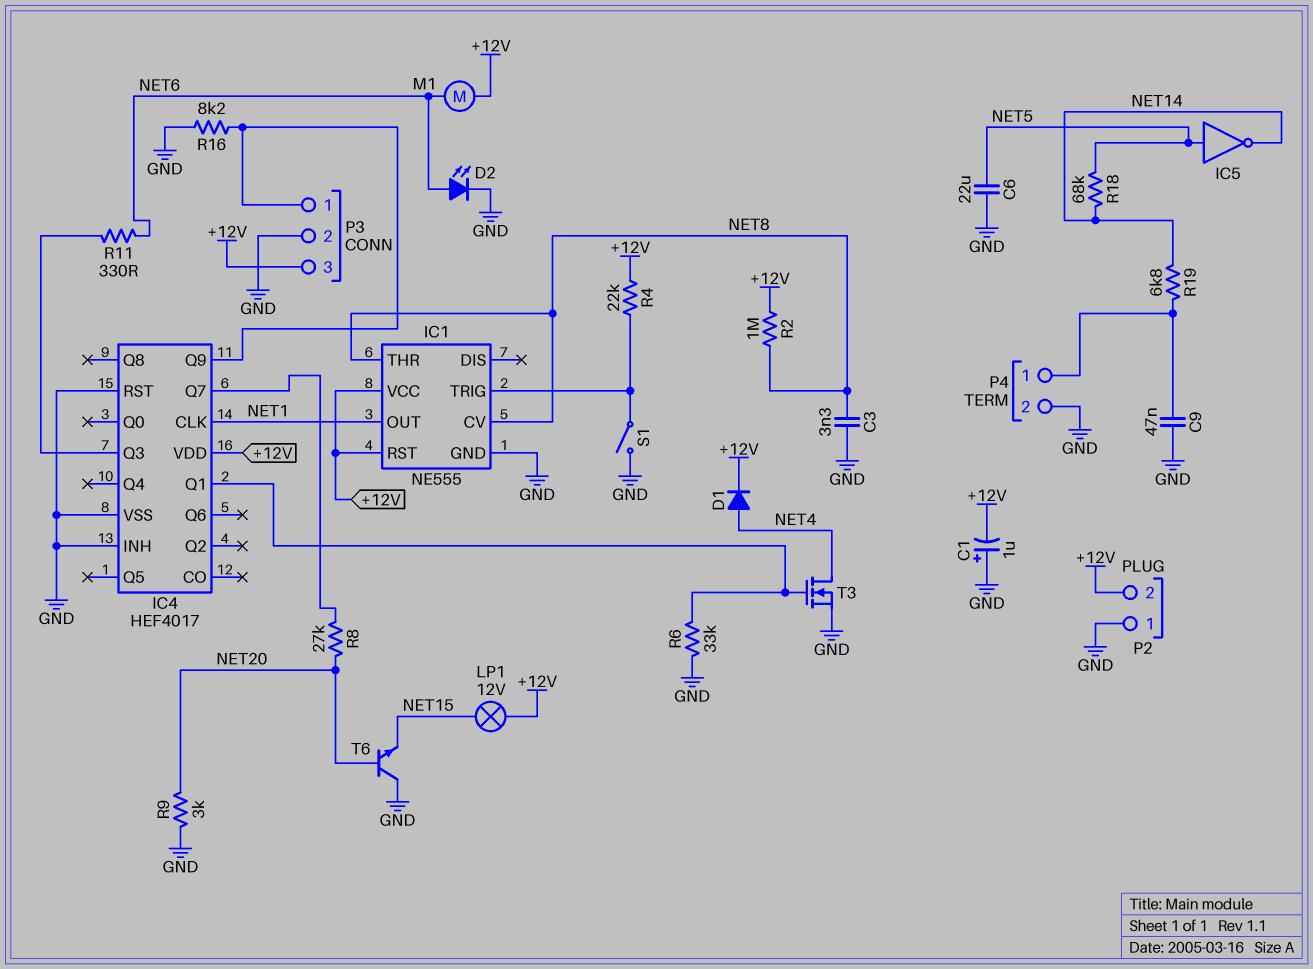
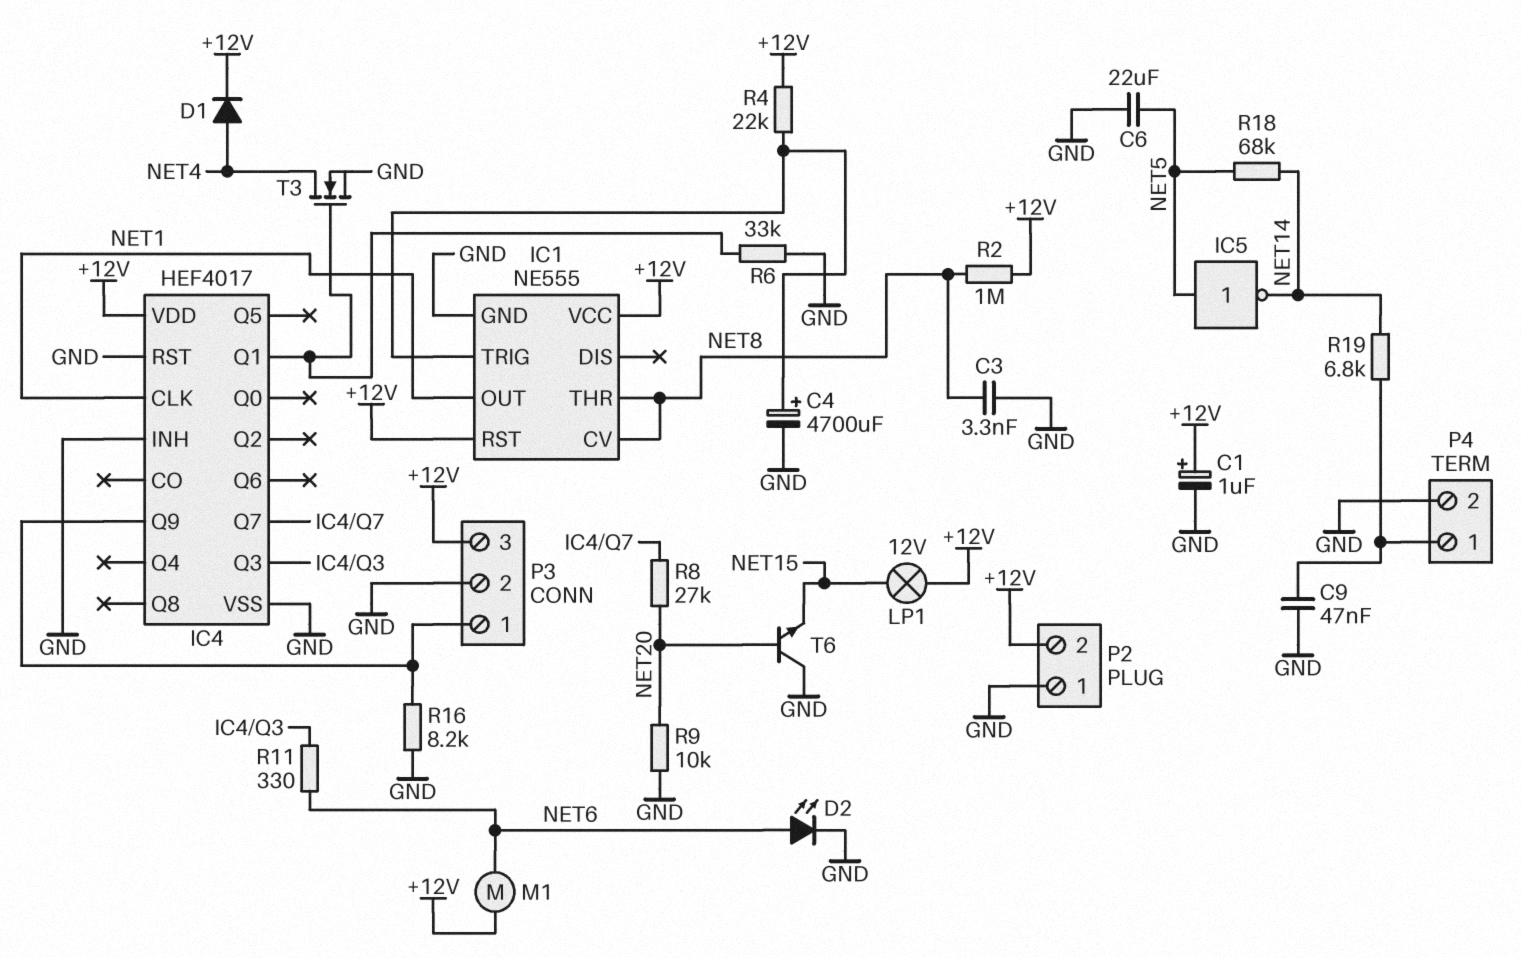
C1: 1uF (plus GND, minus +12V) -> 1uF (plus +12V, minus GND)
C4: none -> 4700uF (plus IC1/TRIG, minus GND)
R9: 3k (GND, NET20) -> 10k (GND, NET20)
S1: switch (GND, IC1/TRIG) -> none

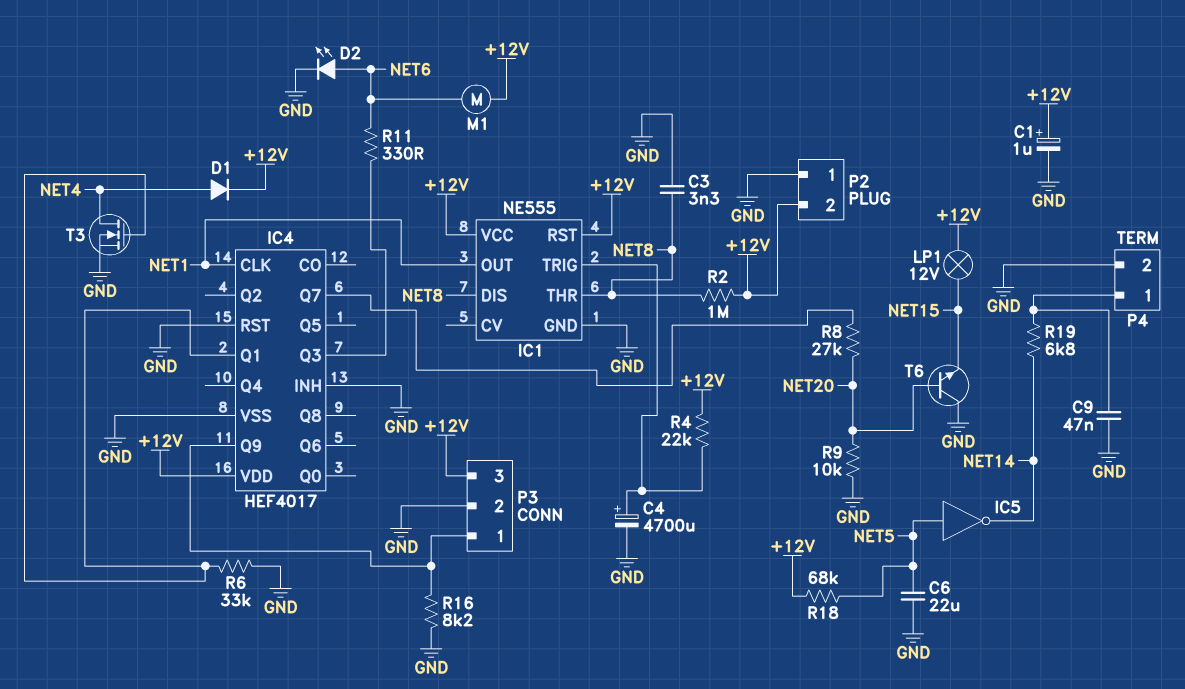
IC1 pin CV: NET8 -> none
IC1 pin DIS: none -> NET8
R18: 68k (NET5, NET14) -> 68k (+12V, NET5)

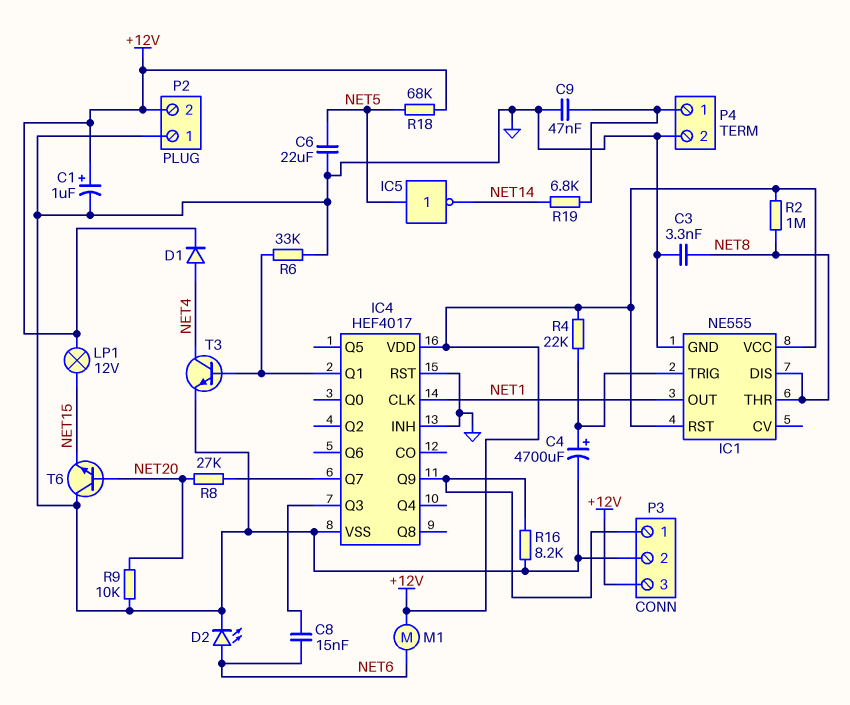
C8: none -> 15nF (IC4/Q3, NET6)
R11: 330 (IC4/Q3, NET6) -> none
T3: NMOS (G IC4/Q1, D NET4, S GND) -> NPN (B IC4/Q1, C NET4, E GND)

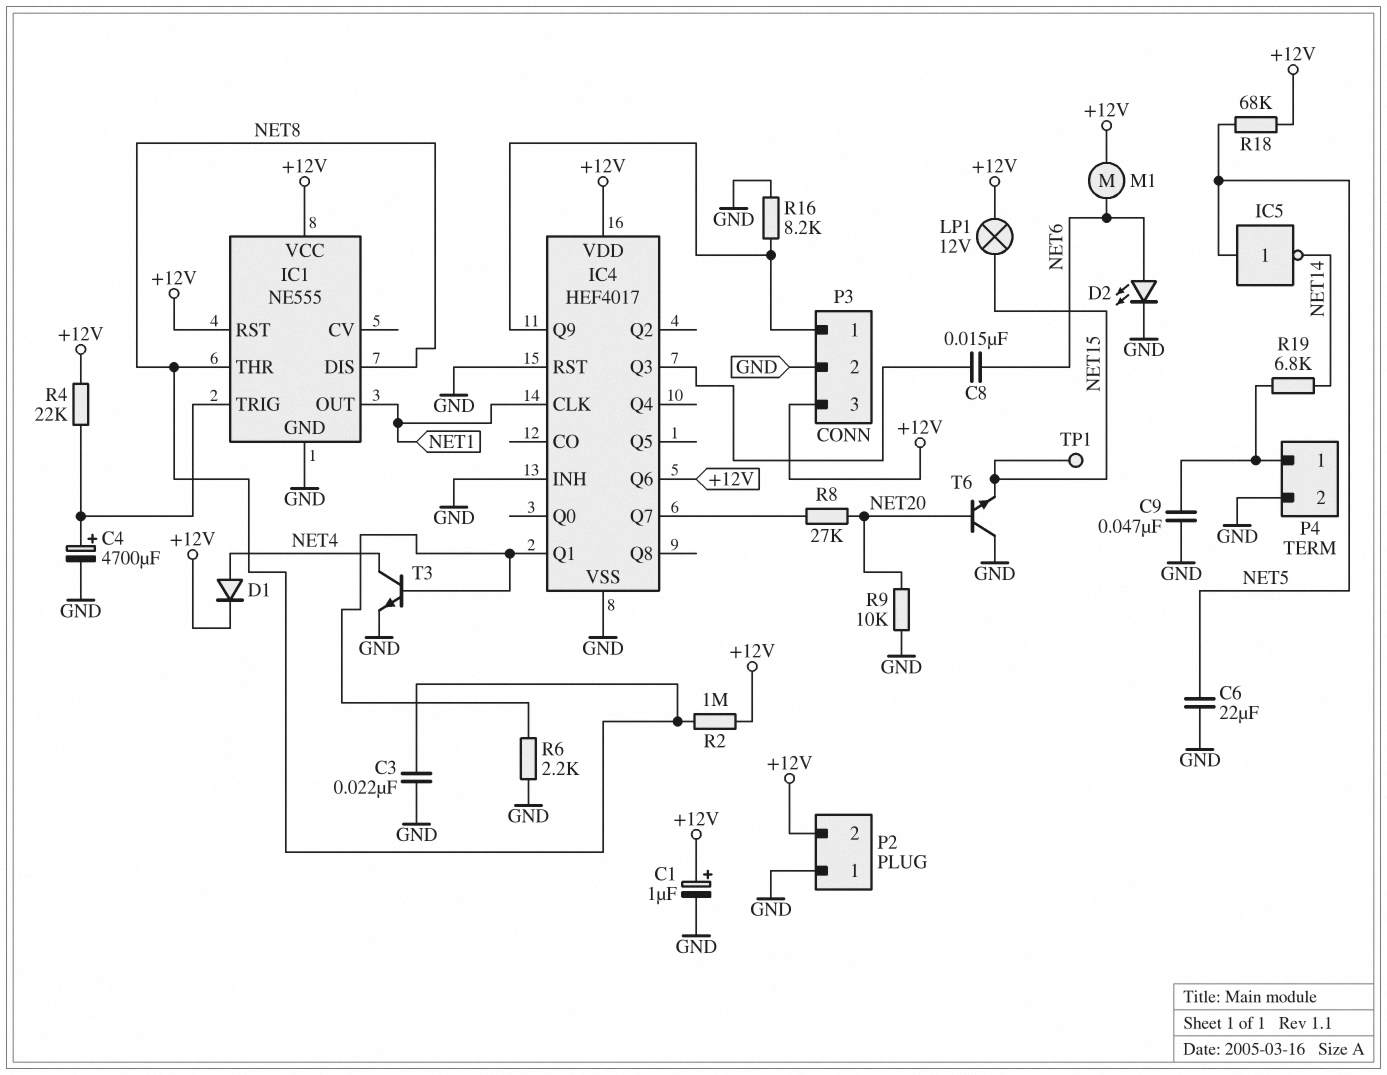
C3: 3.3nF (GND, NET8) -> 22nF (GND, NET8)
IC4 pin Q6: none -> +12V
R6: 33k (GND, IC4/Q1) -> 2.2k (GND, IC4/Q1)
TP1: none -> test point (NET15)

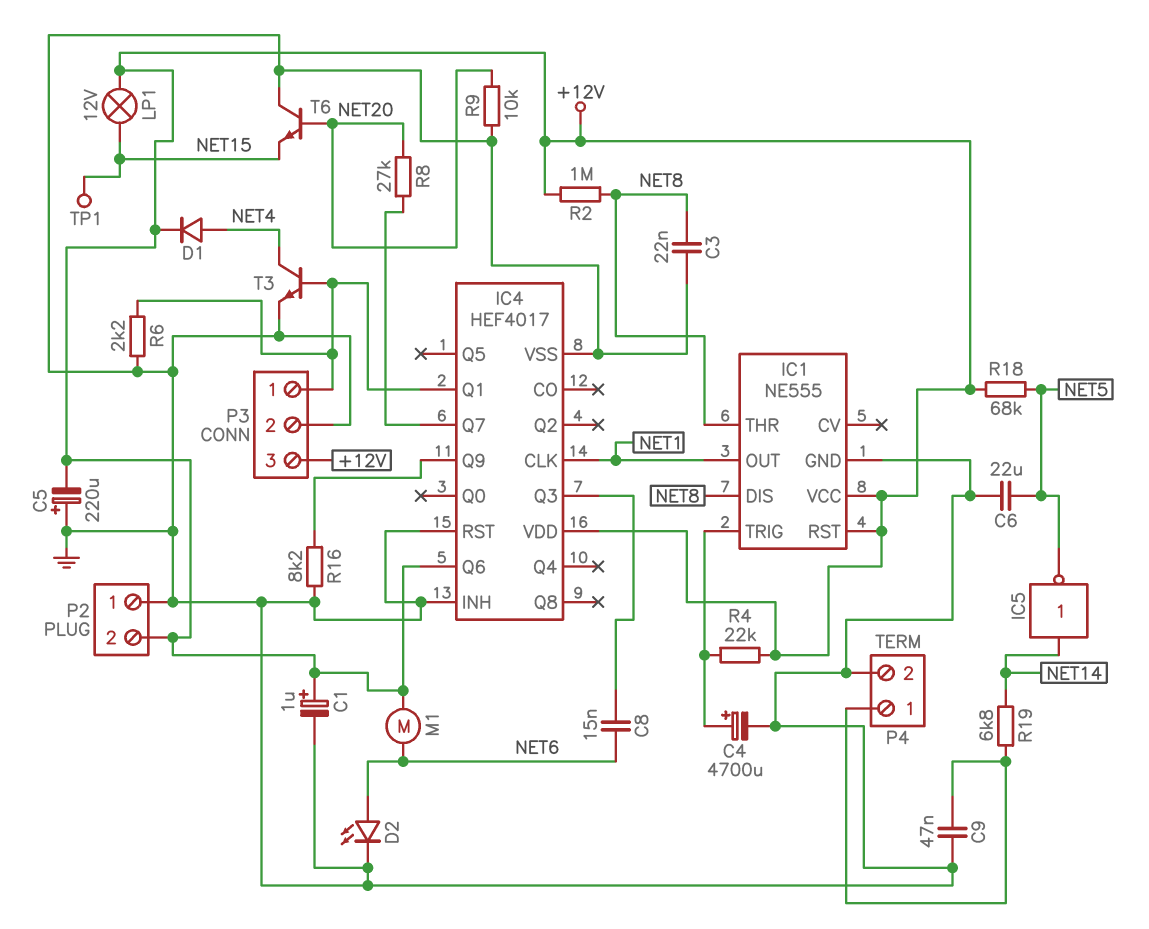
C5: none -> 220uF (plus GND, minus +12V)
IC5: NOT (in NET5, out NET14) -> NOT (in NET14, out NET5)
P3 pin 1: IC4/Q9 -> IC4/Q1

